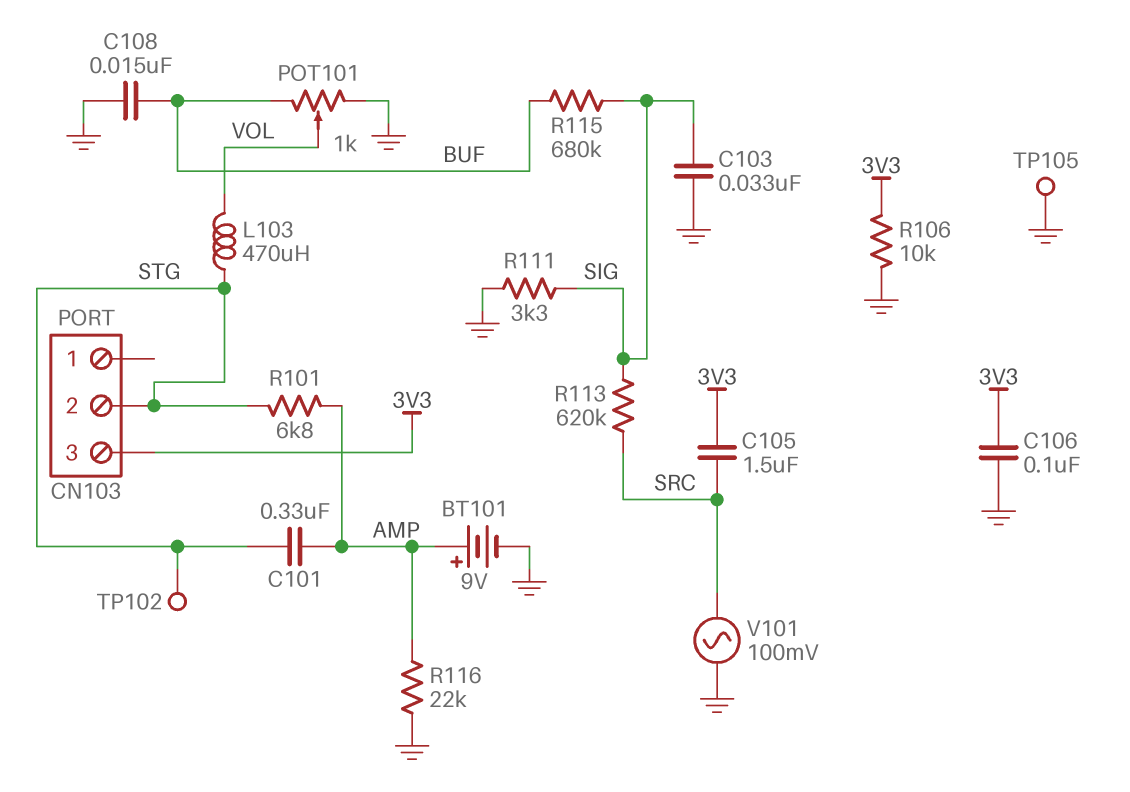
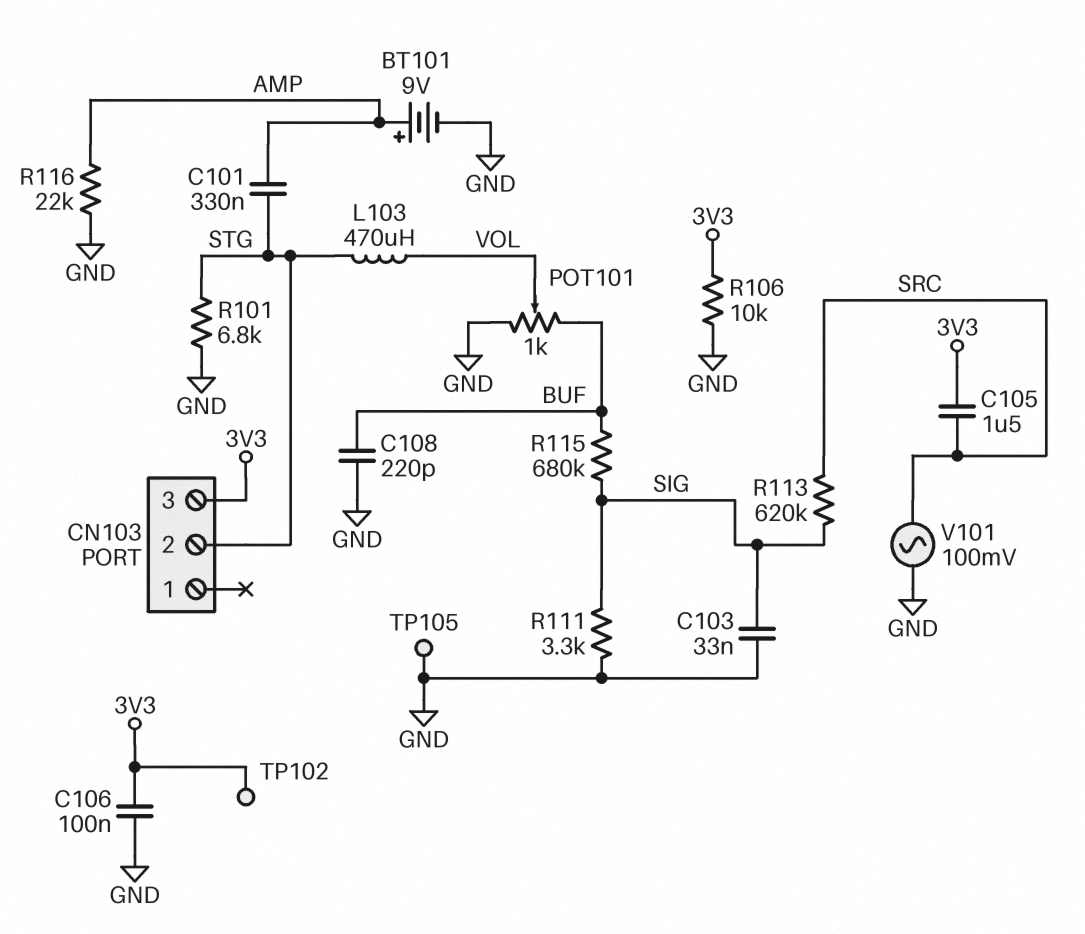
C108: 15nF (BUF, GND) -> 220pF (BUF, GND)
R101: 6.8k (AMP, STG) -> 6.8k (GND, STG)
TP102: test point (STG) -> test point (3V3)

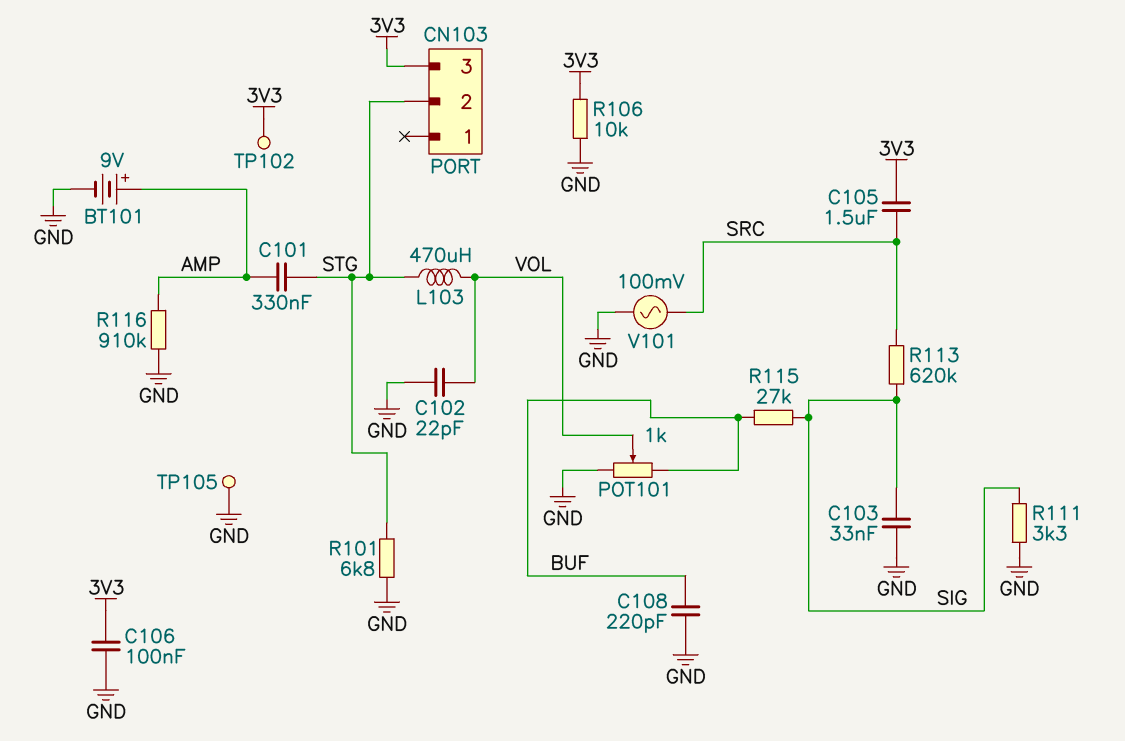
C102: none -> 22pF (GND, VOL)
R115: 680k (BUF, SIG) -> 27k (BUF, SIG)
R116: 22k (AMP, GND) -> 910k (AMP, GND)

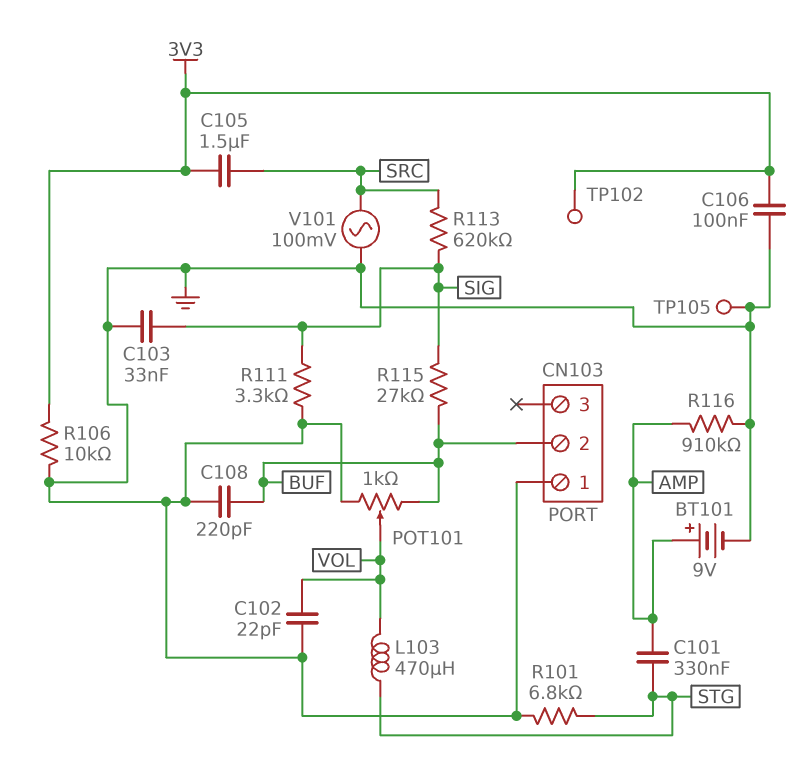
CN103 pin 1: none -> GND
CN103 pin 2: STG -> BUF
CN103 pin 3: 3V3 -> none

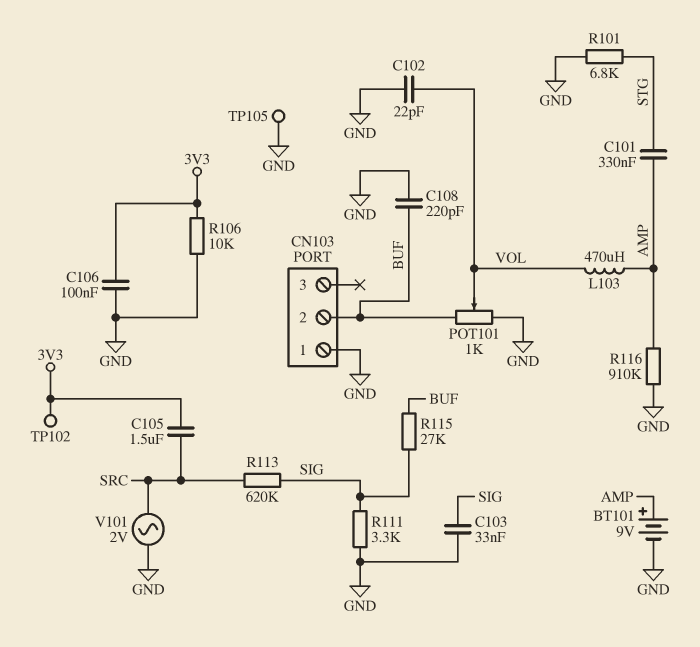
L103: 470uH (STG, VOL) -> 470uH (AMP, VOL)
V101: AC 100mV (GND, SRC) -> AC 2V (GND, SRC)

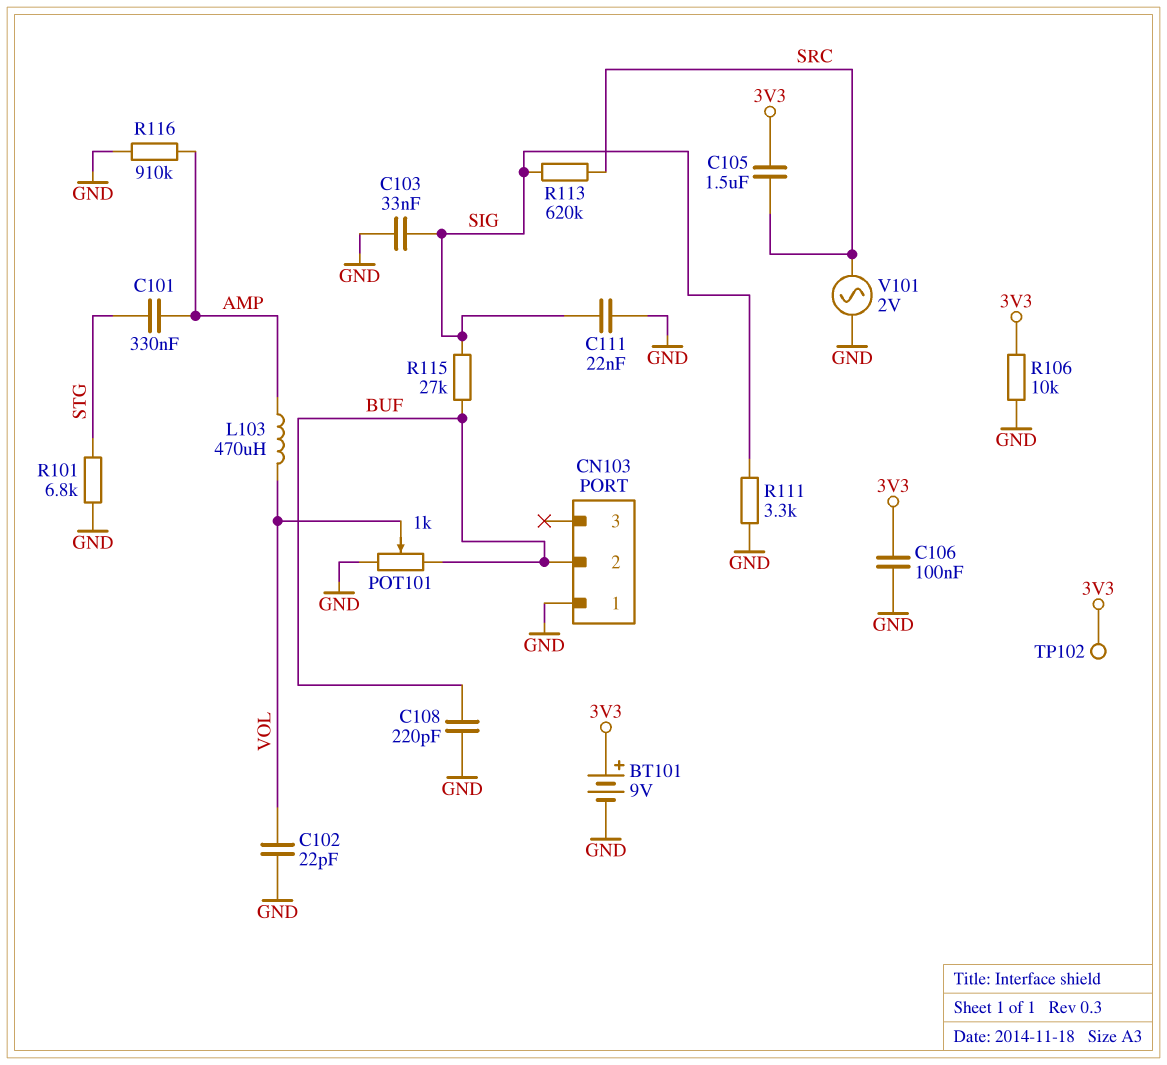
BT101: 9V (plus AMP, minus GND) -> 9V (plus 3V3, minus GND)
C111: none -> 22nF (GND, SIG)
TP105: test point (GND) -> none

